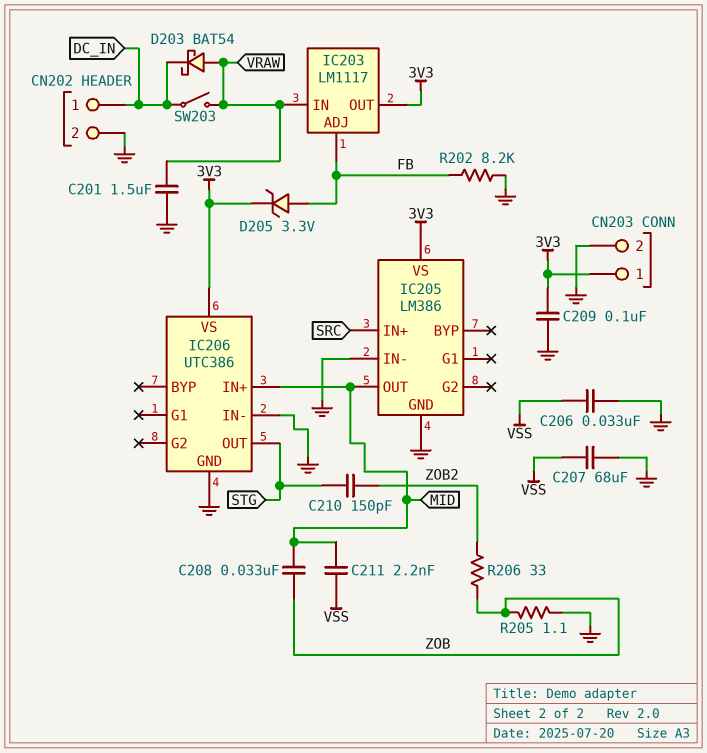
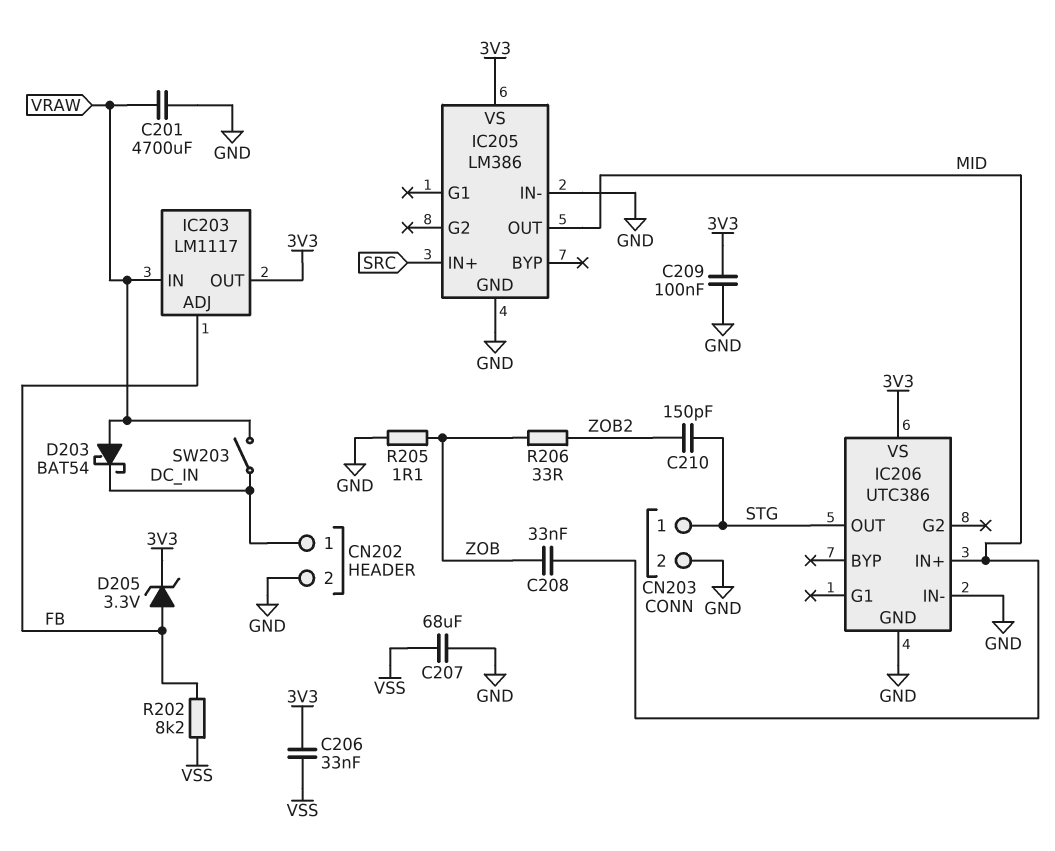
C201: 1.5uF (GND, VRAW) -> 4700uF (GND, VRAW)
C206: 33nF (GND, VSS) -> 33nF (3V3, VSS)
C211: 2.2nF (MID, VSS) -> none
CN203 pin 1: 3V3 -> STG
R202: 8.2k (FB, GND) -> 8.2k (FB, VSS)

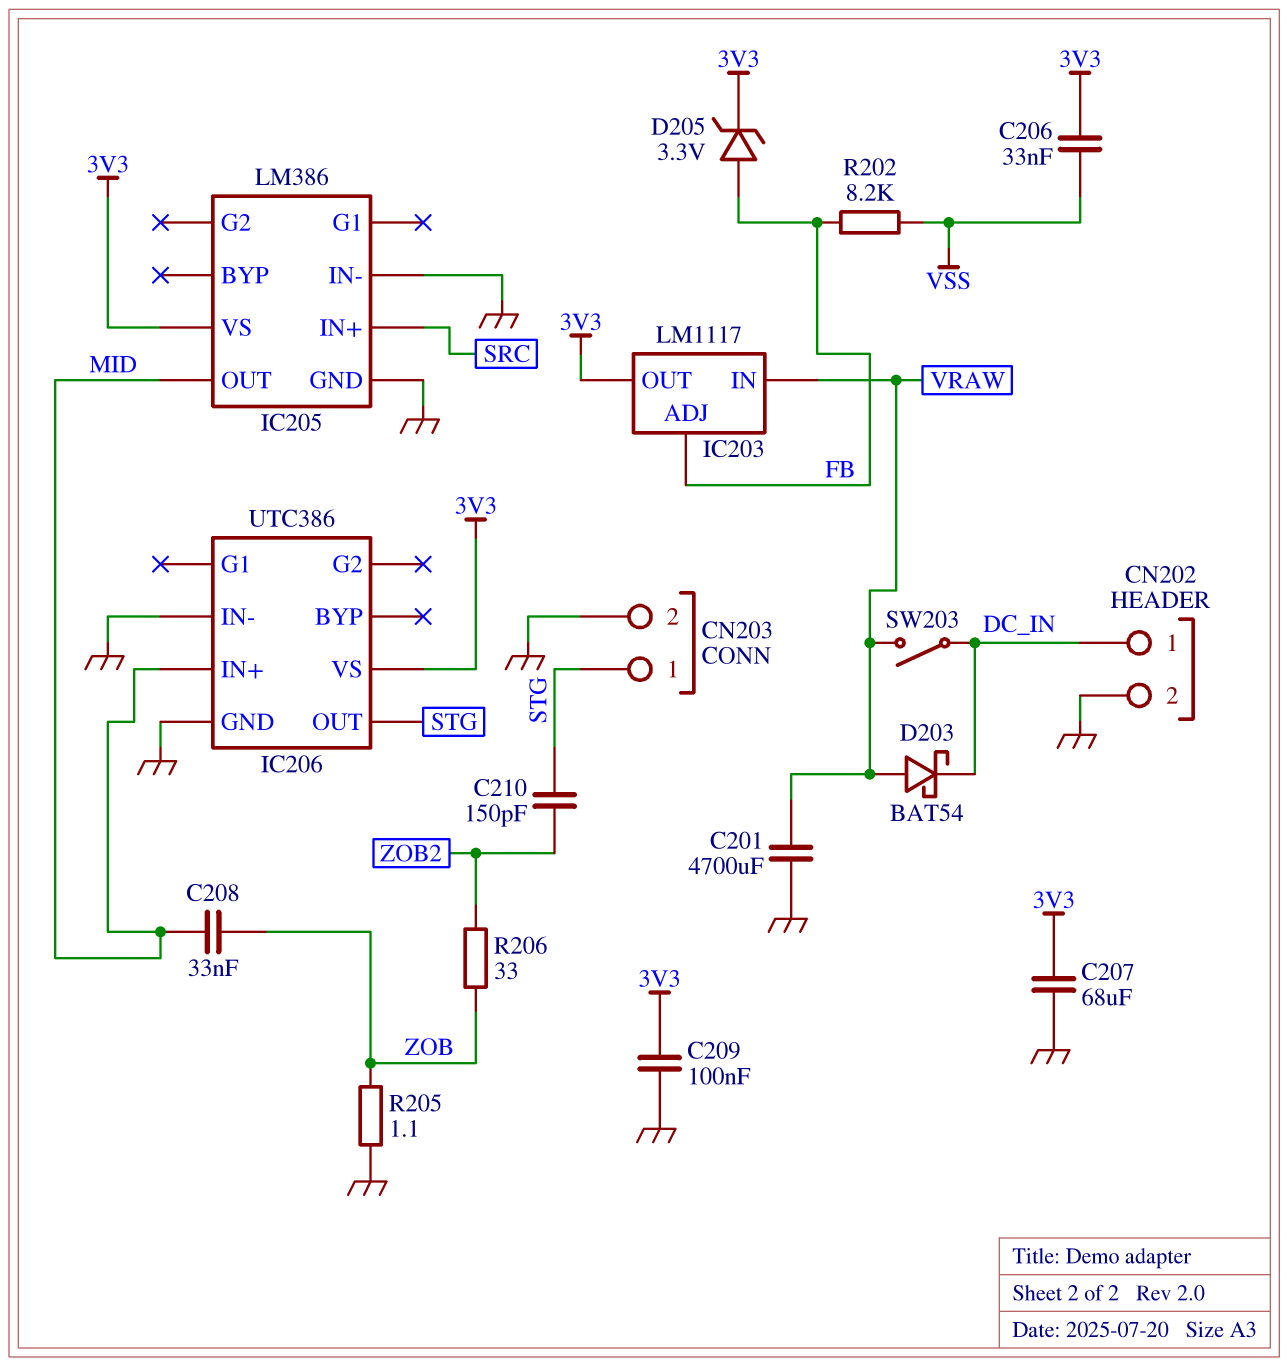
C207: 68uF (GND, VSS) -> 68uF (3V3, GND)

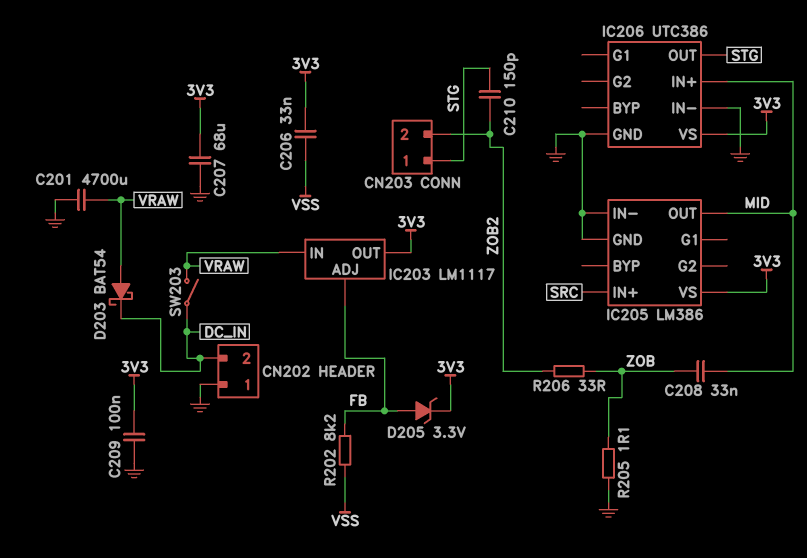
CN202 pin 1: DC_IN -> GND
CN202 pin 2: GND -> DC_IN
CN203 pin 2: GND -> ZOB2

